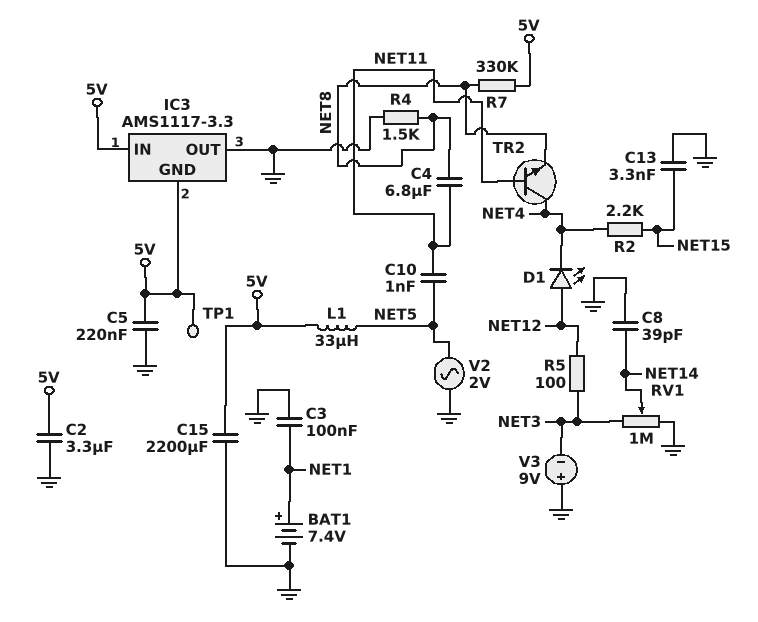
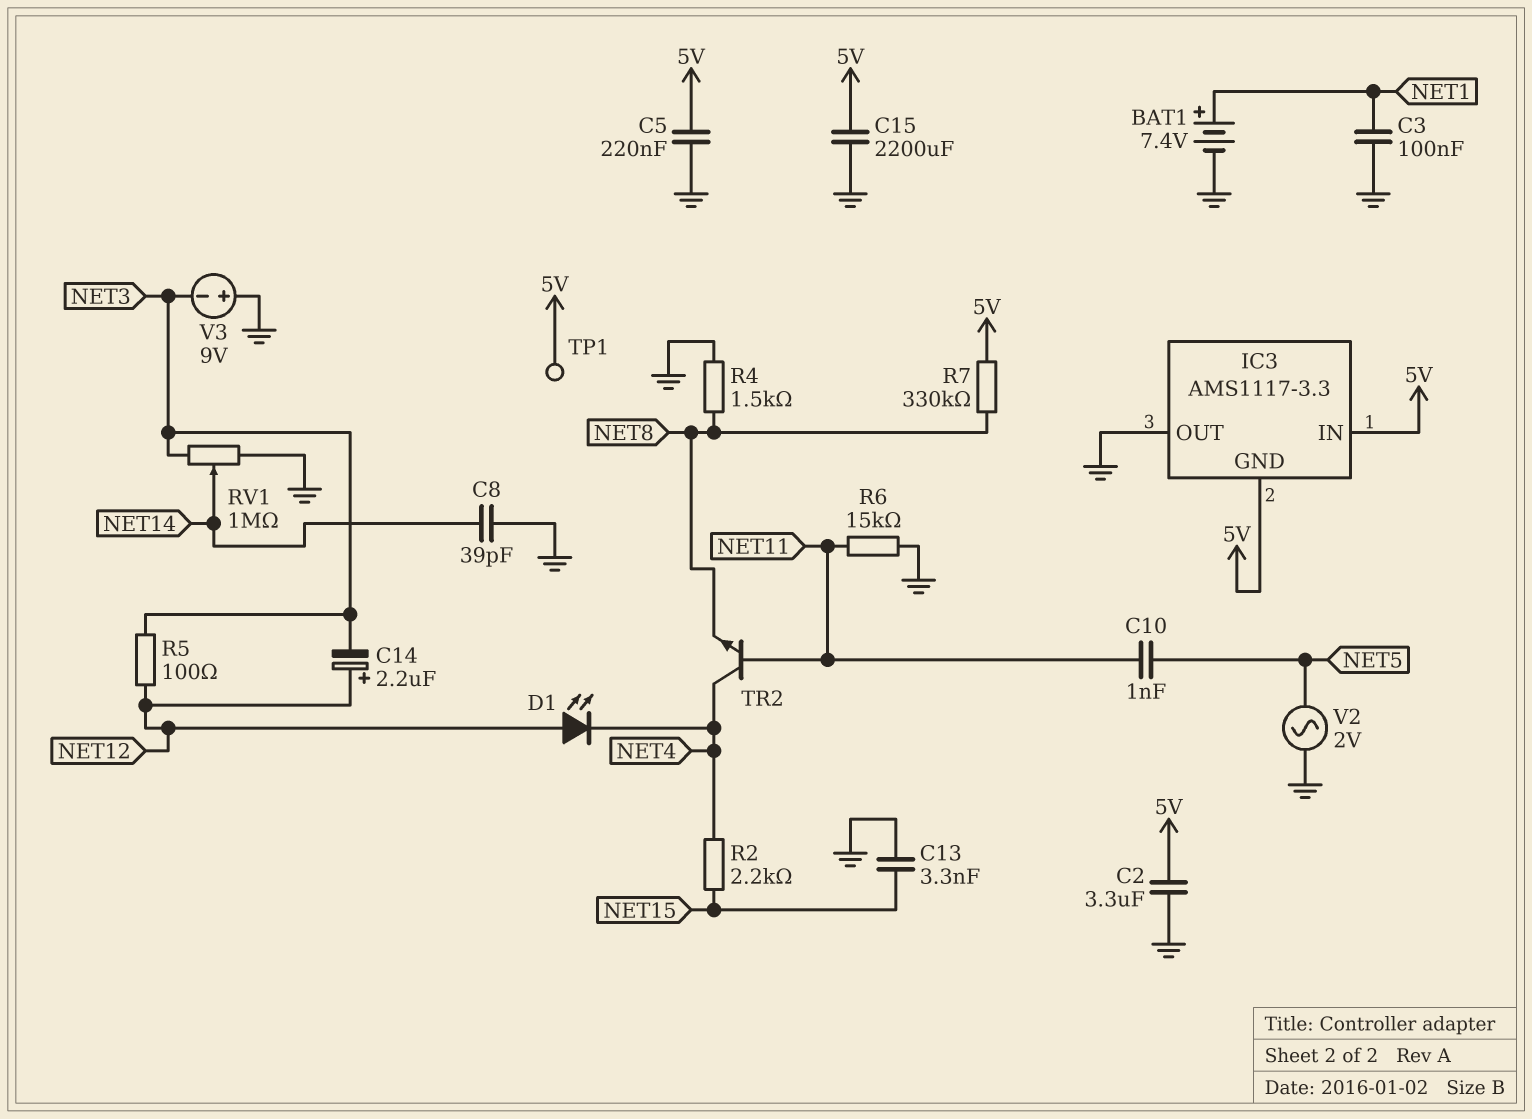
C4: 6.8uF (NET8, NET11) -> none
C14: none -> 2.2uF (plus NET12, minus NET3)
L1: 33uH (5V, NET5) -> none
R6: none -> 15k (GND, NET11)

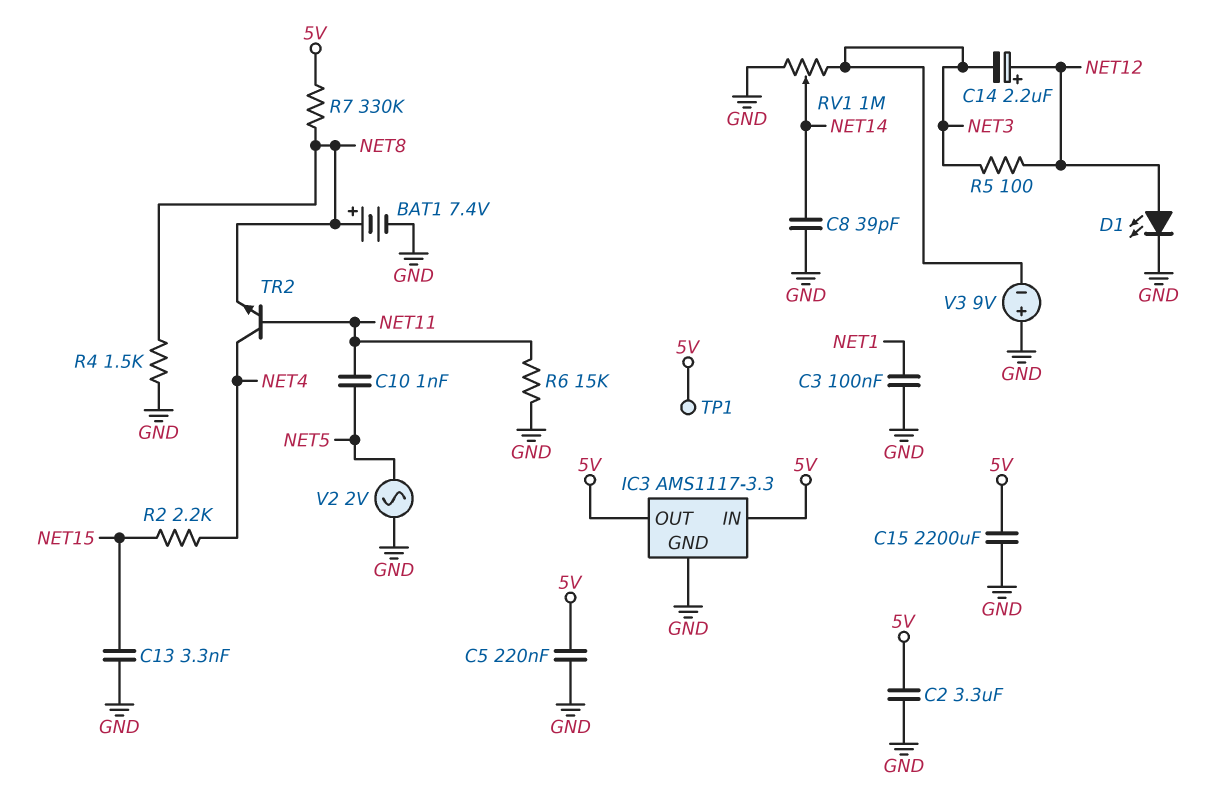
BAT1: 7.4V (plus NET1, minus GND) -> 7.4V (plus NET8, minus GND)
D1: LED (A NET12, K NET4) -> LED (A NET12, K GND)
IC3 pin GND: 5V -> GND
IC3 pin OUT: GND -> 5V

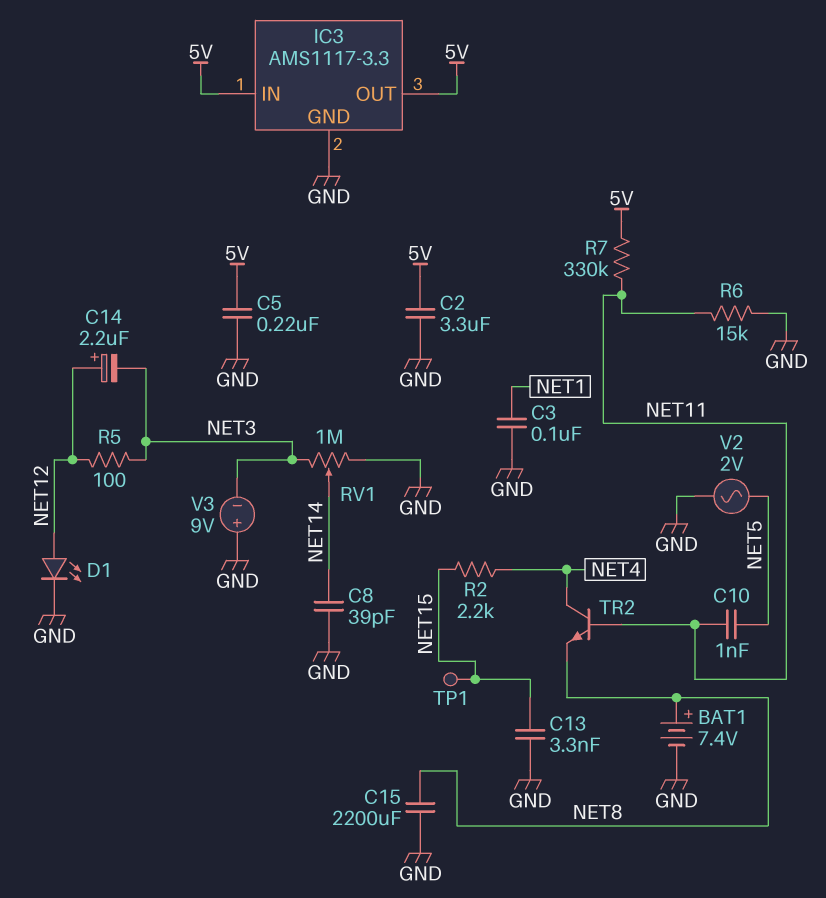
C15: 2200uF (5V, GND) -> 2200uF (GND, NET8)
R4: 1.5k (GND, NET8) -> none
R7: 330k (5V, NET8) -> 330k (5V, NET11)
TP1: test point (5V) -> test point (NET15)

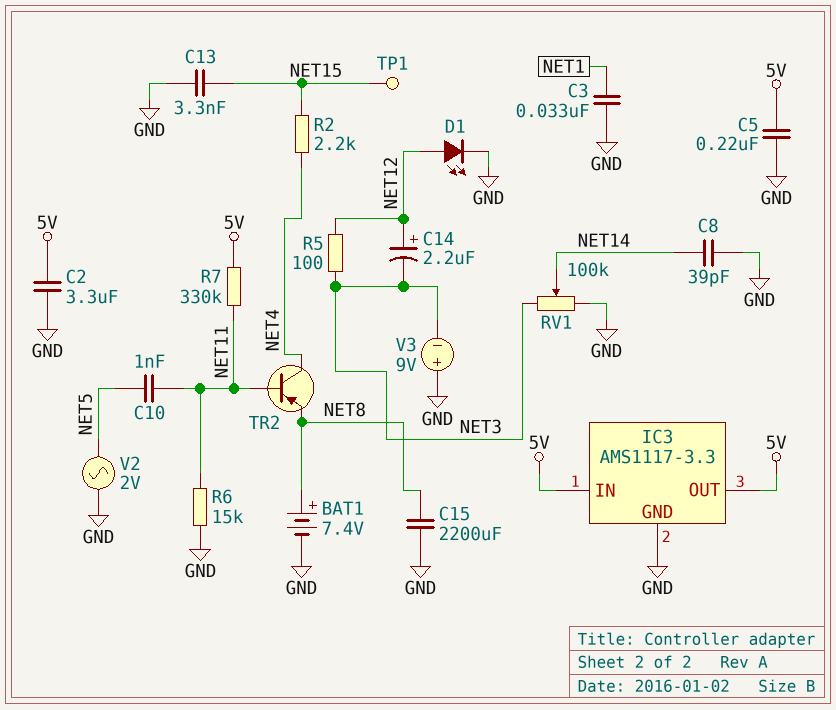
C3: 100nF (GND, NET1) -> 33nF (GND, NET1)
RV1: 1M (GND, NET3, wiper NET14) -> 100k (GND, NET3, wiper NET14)
TR2: NPN (B NET11, C NET4, E NET8) -> PNP (B NET11, C NET4, E NET8)

